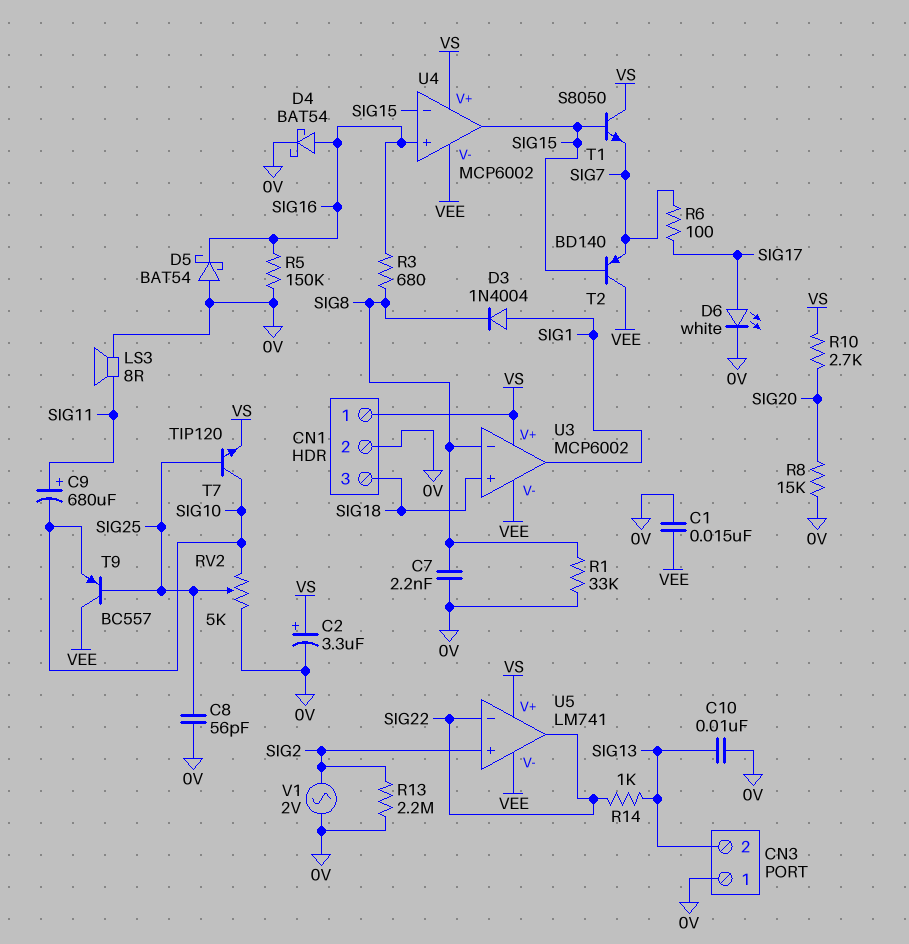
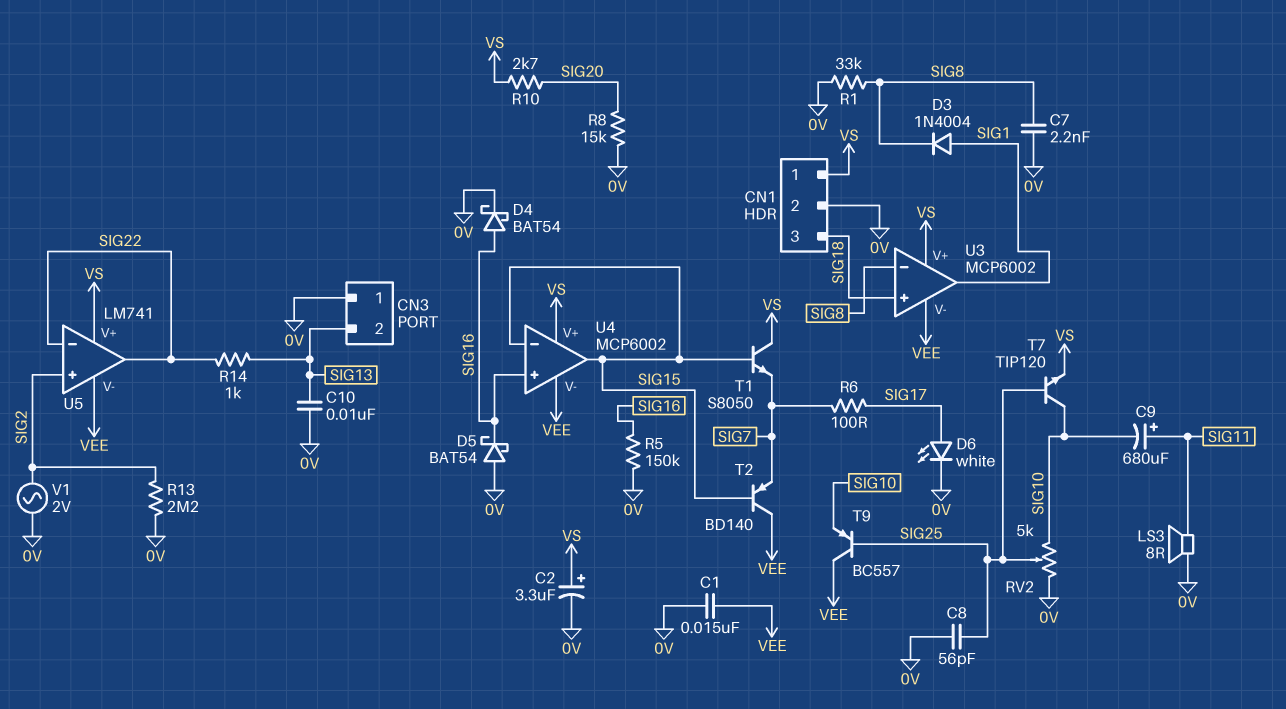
R3: 680 (SIG8, SIG16) -> none

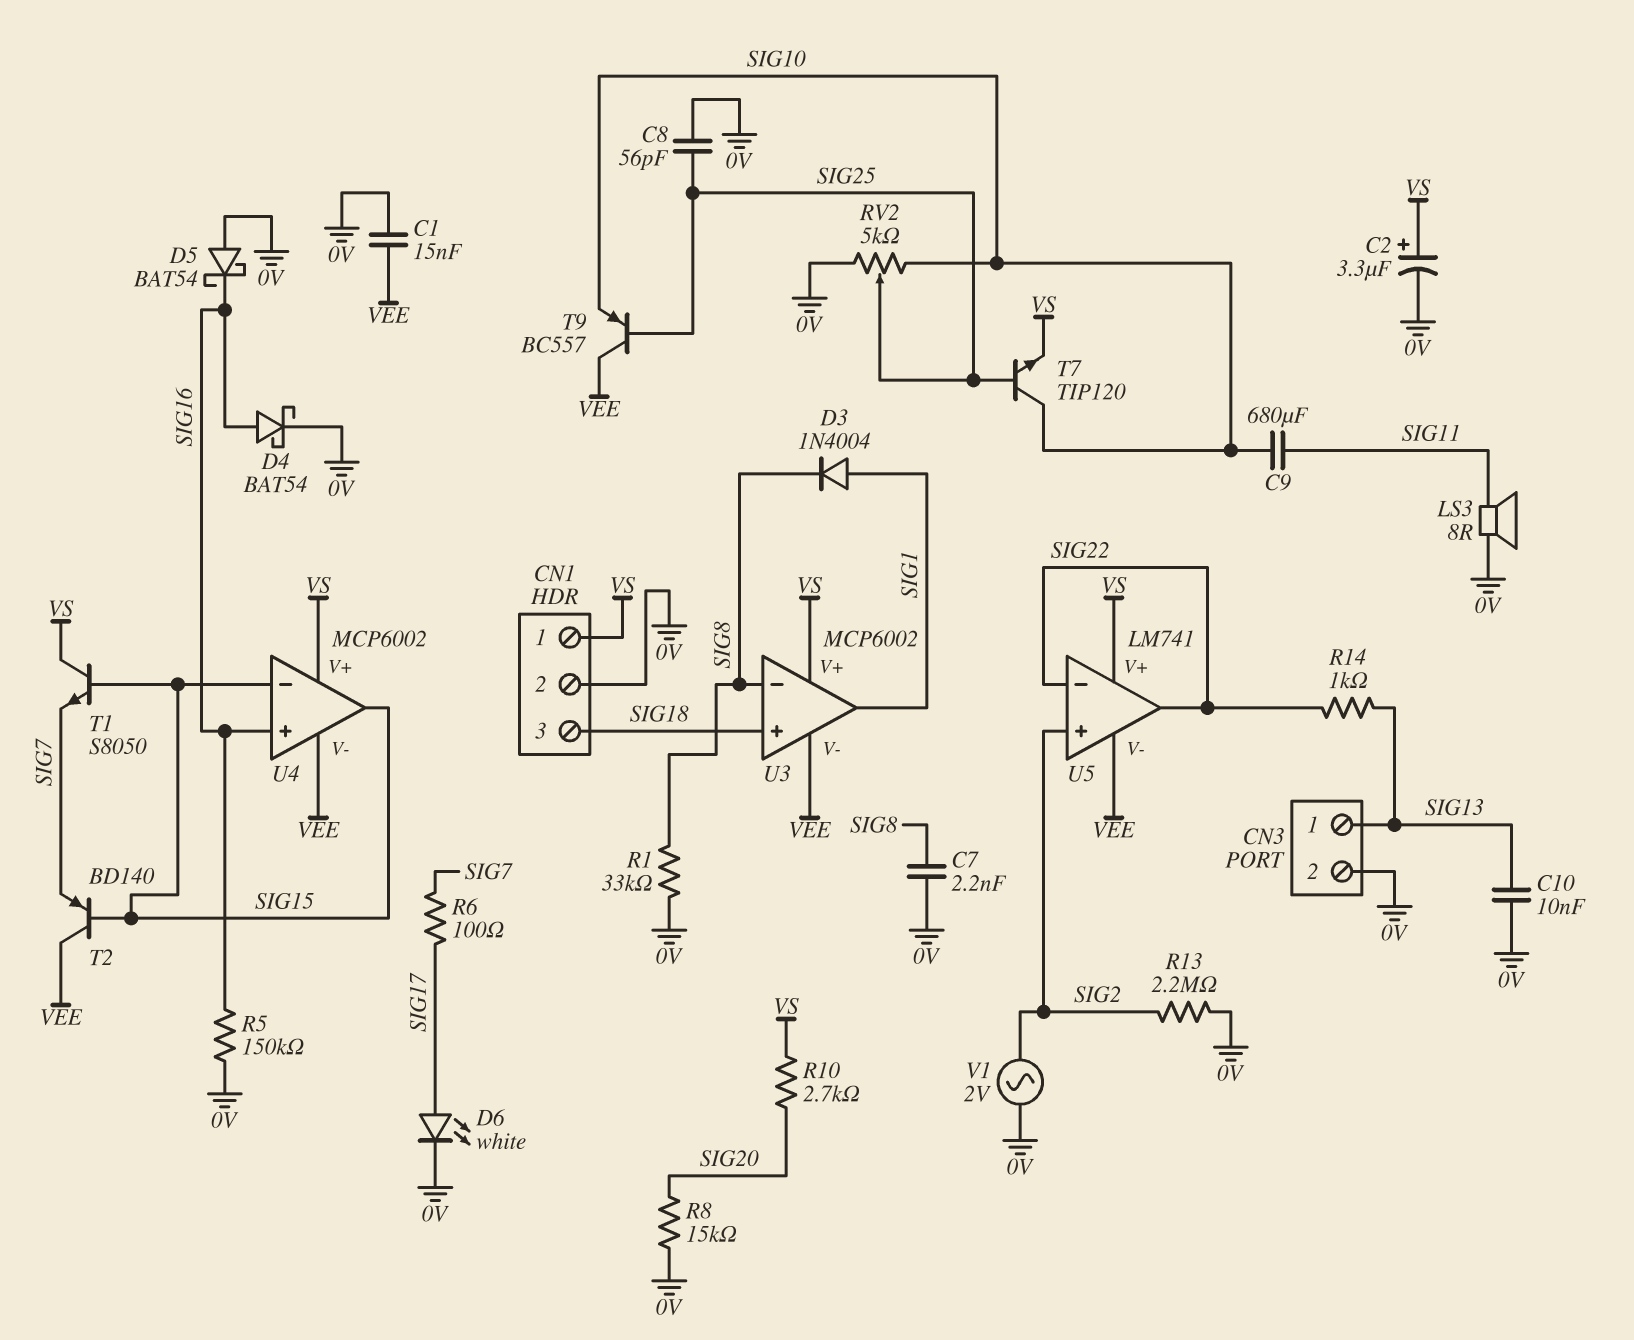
C9: 680uF (plus SIG11, minus SIG10) -> 680uF (SIG10, SIG11)
CN3 pin 1: 0V -> SIG13
CN3 pin 2: SIG13 -> 0V

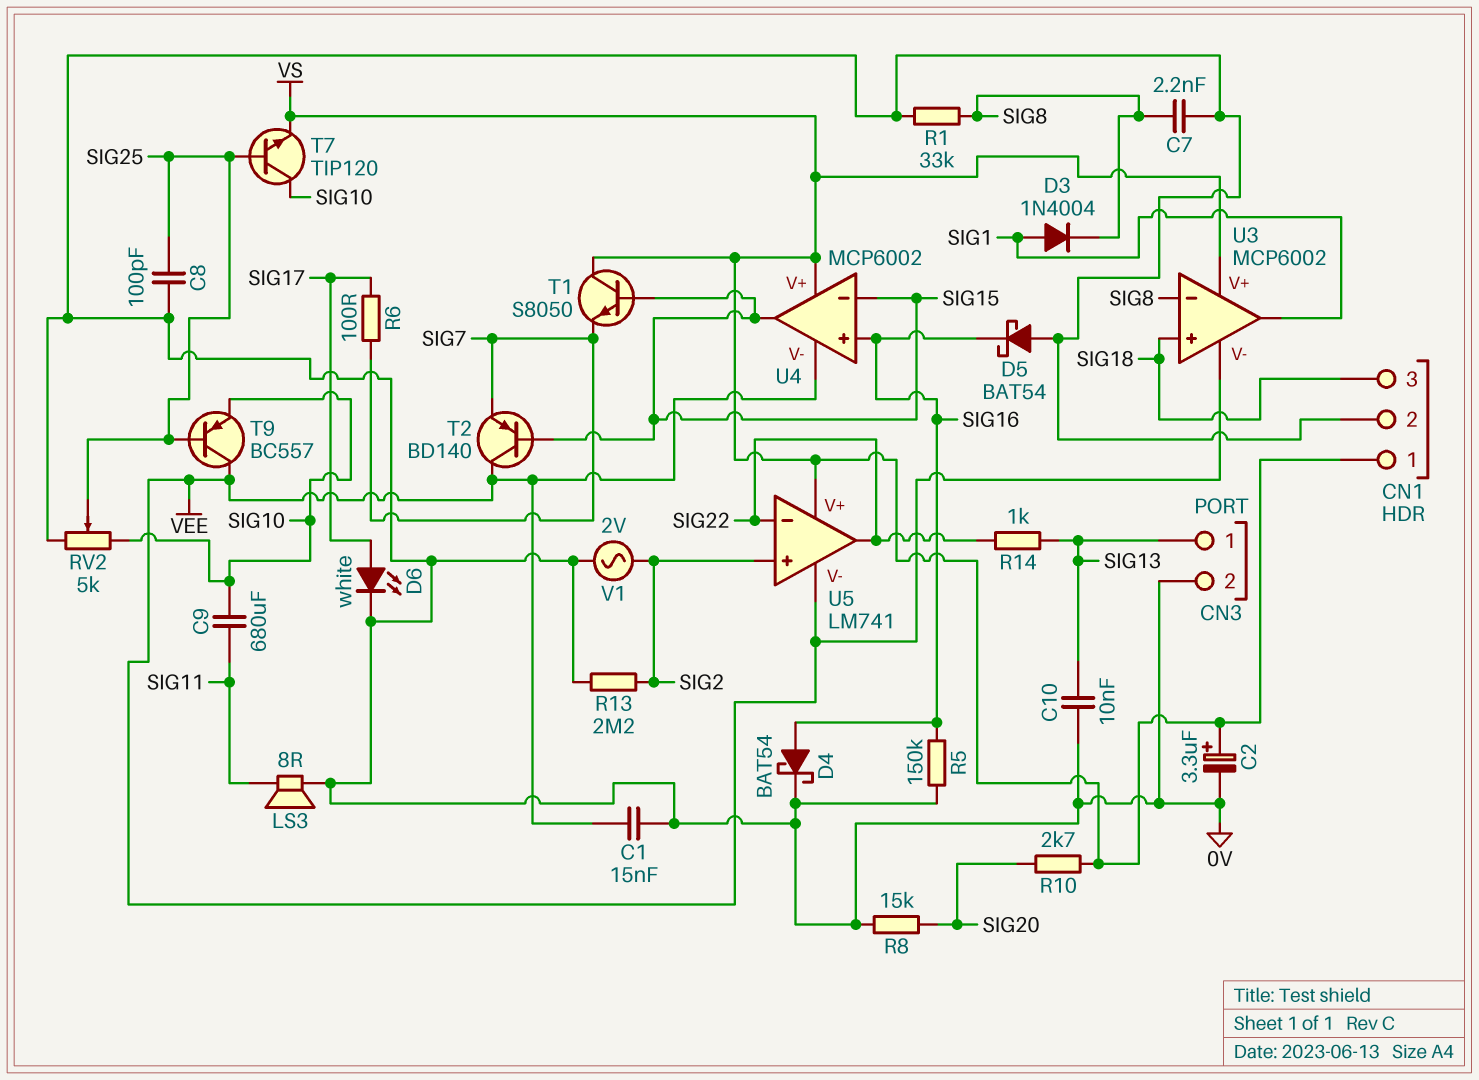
C8: 56pF (0V, SIG25) -> 100pF (0V, SIG25)

